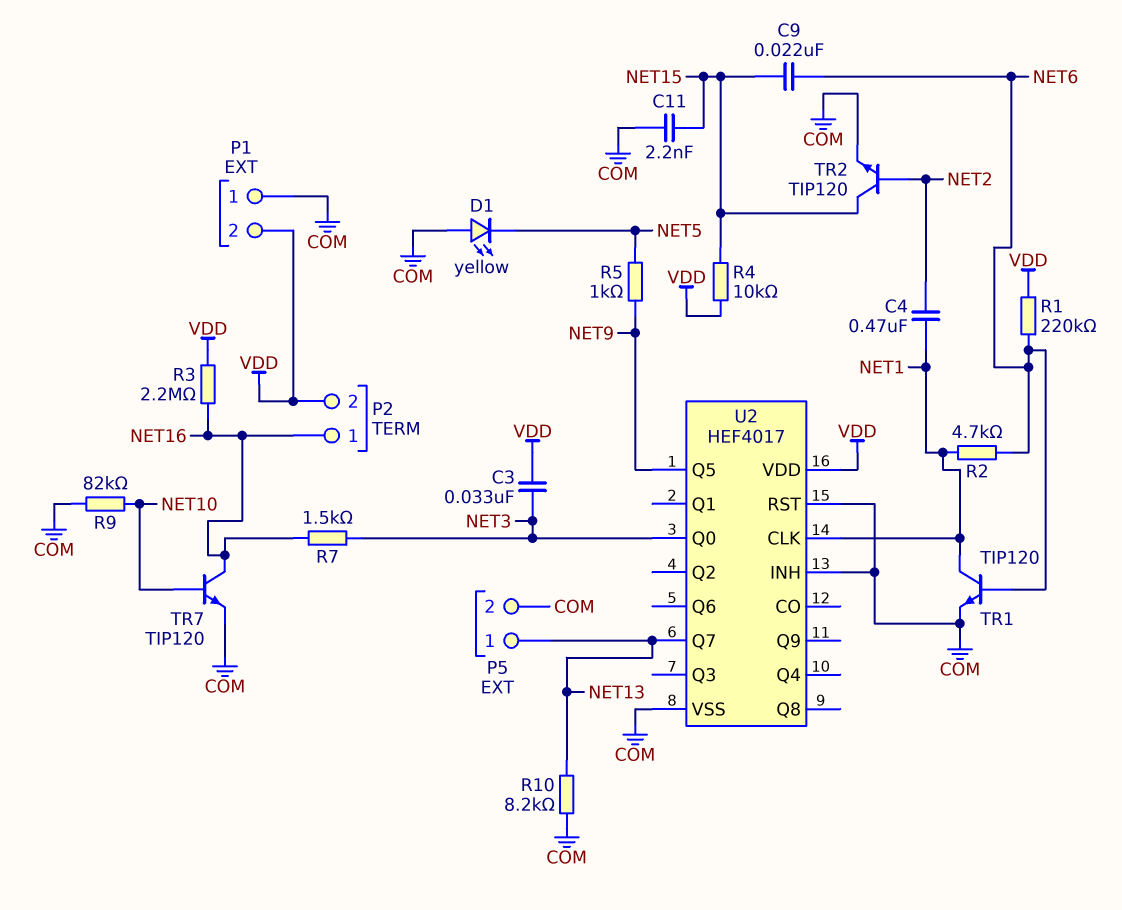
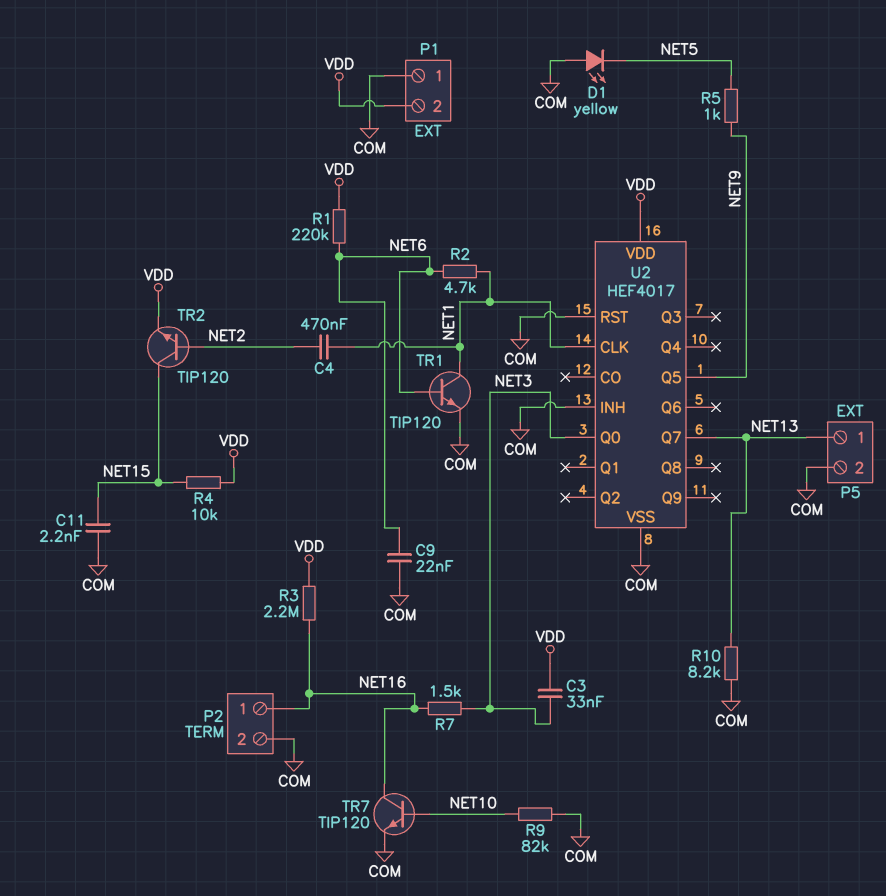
C9: 22nF (NET6, NET15) -> 22nF (COM, NET6)
P2 pin 2: VDD -> COM
TR2: NPN TIP120 (B NET2, C NET15, E COM) -> NPN TIP120 (B NET2, C NET15, E VDD)

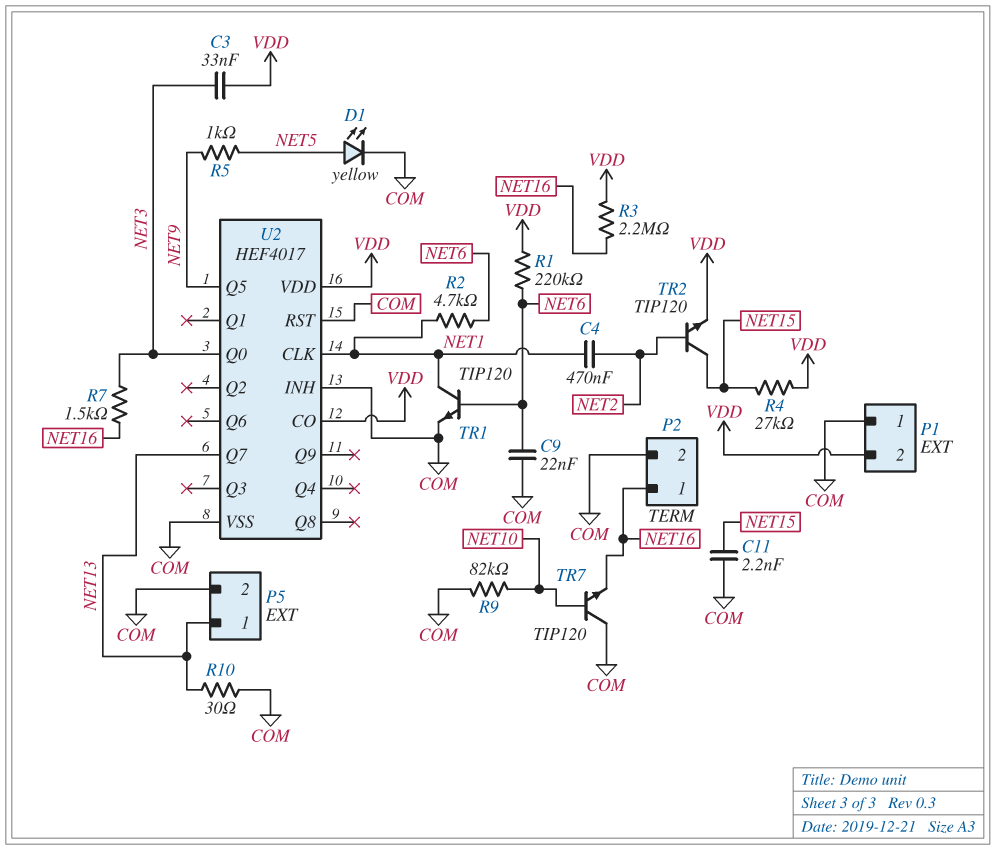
D1: LED yellow (A COM, K NET5) -> LED yellow (A NET5, K COM)
R4: 10k (NET15, VDD) -> 27k (NET15, VDD)
R10: 8.2k (COM, NET13) -> 30 (COM, NET13)
TR7: NPN TIP120 (B NET10, C NET16, E COM) -> NPN TIP120 (B NET10, C COM, E NET16)
U2 pin CO: none -> VDD

